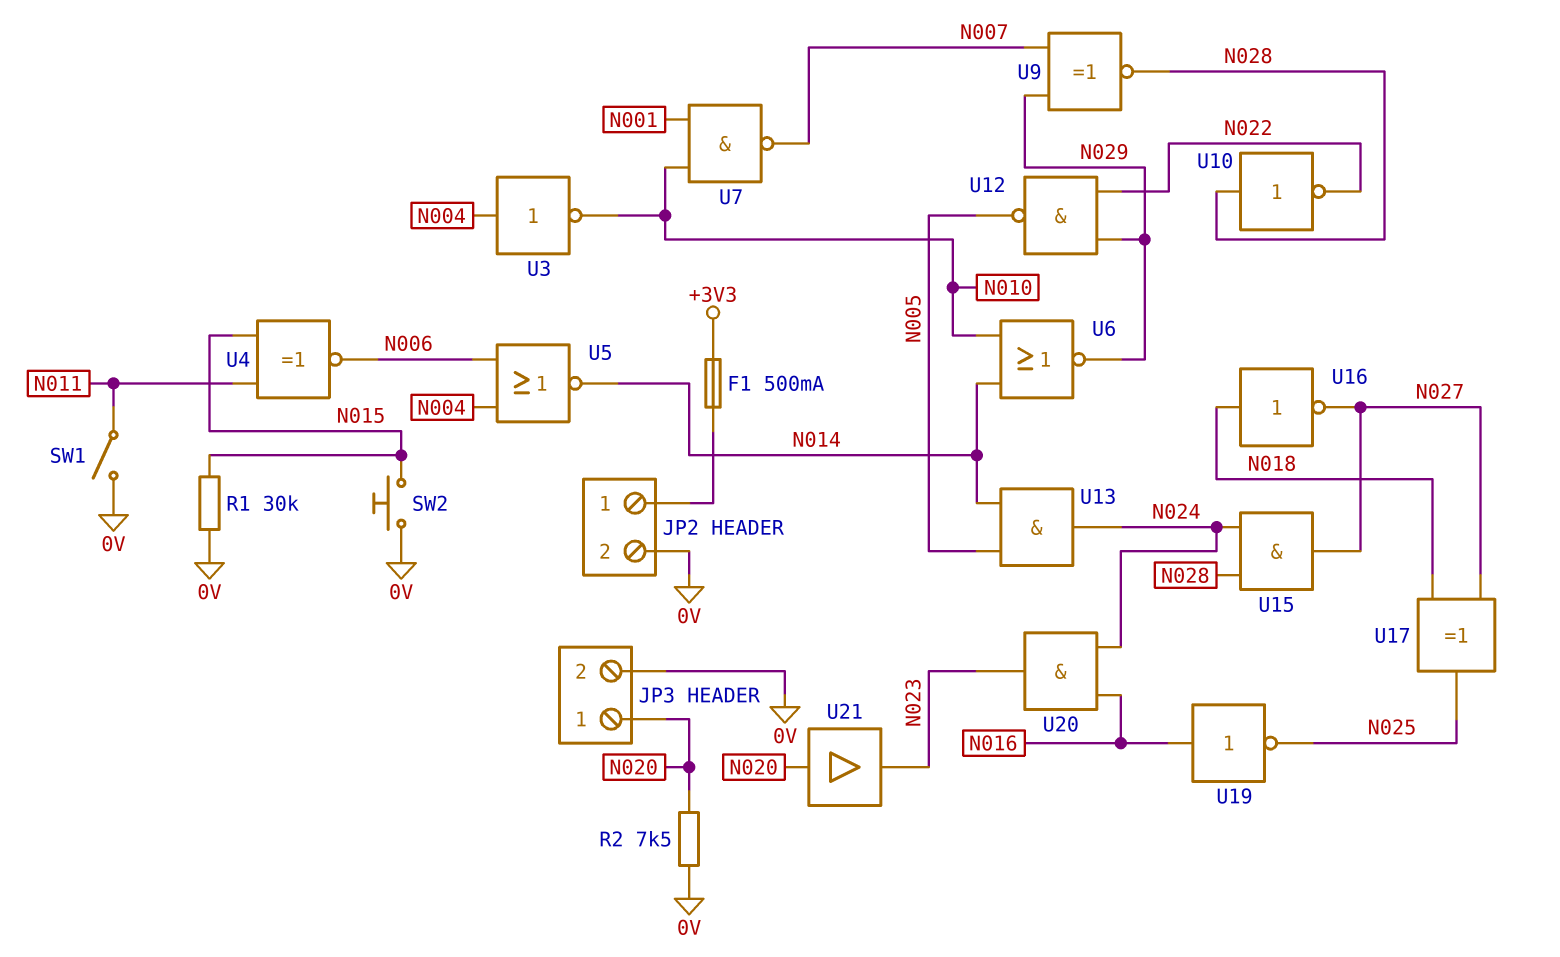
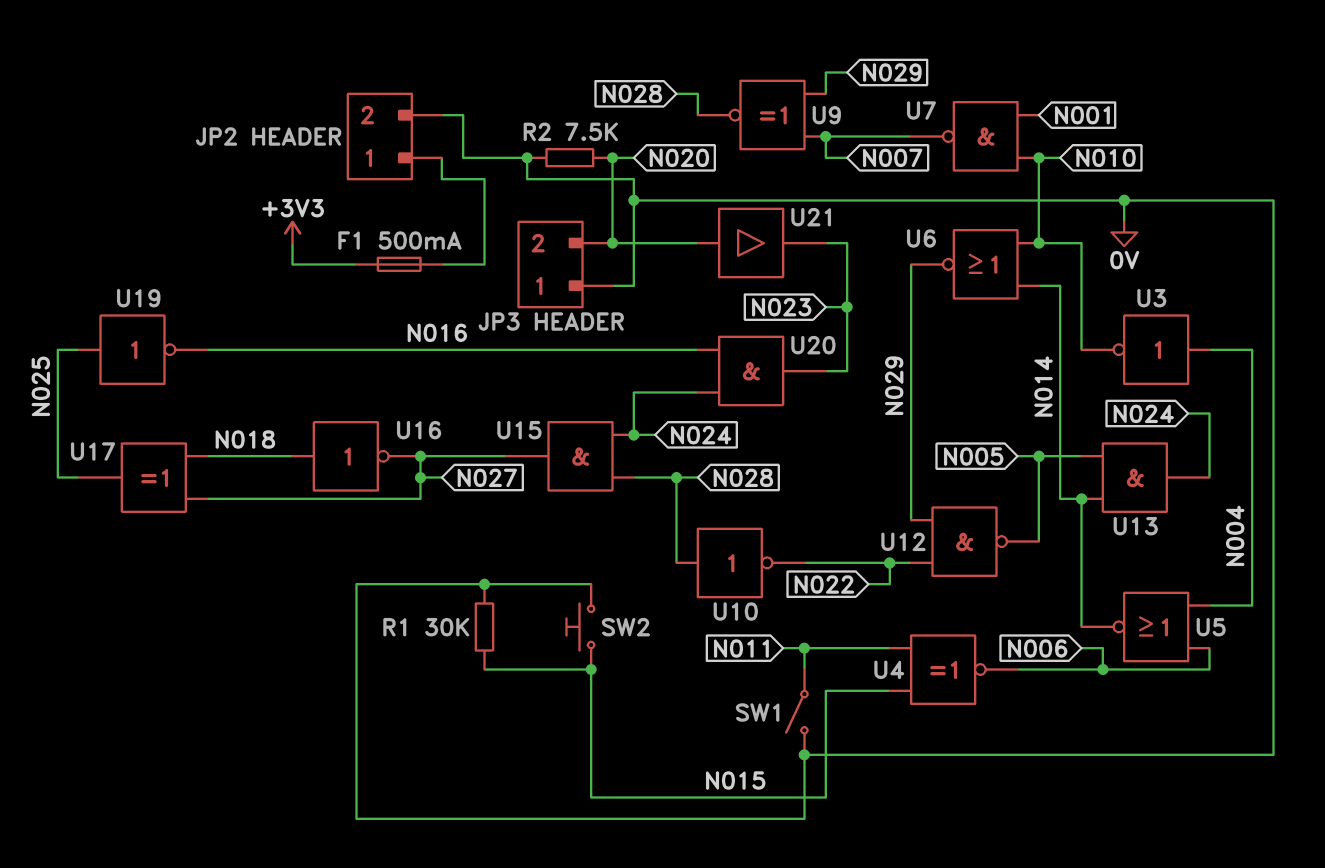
JP3 pin 1: N020 -> 0V
JP3 pin 2: 0V -> N020
U19: NOT (in N016, out N025) -> NOT (in N025, out N016)

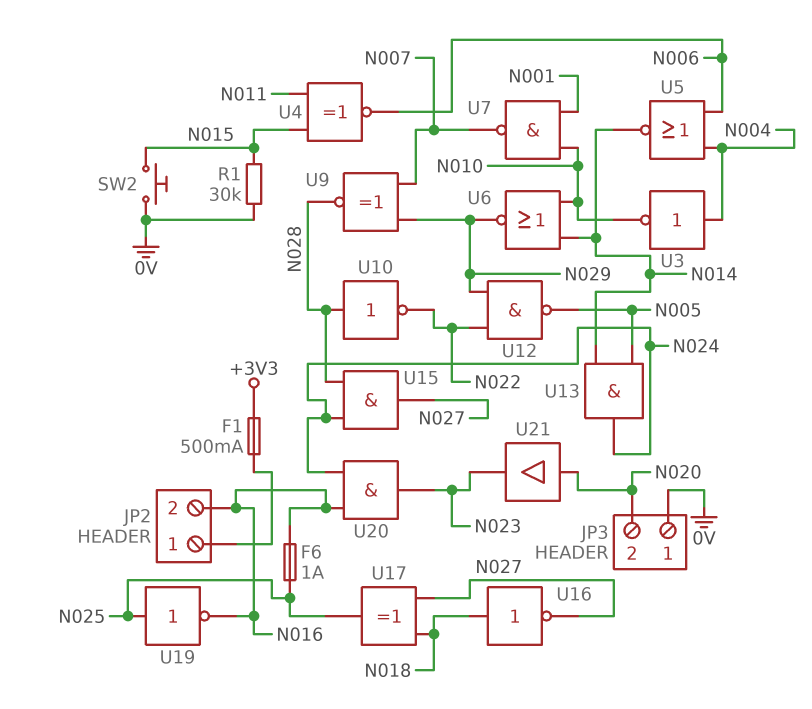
F6: none -> 1A (N016, N025)
JP2 pin 2: 0V -> N016
R2: 7.5k (0V, N020) -> none
SW1: switch (0V, N011) -> none

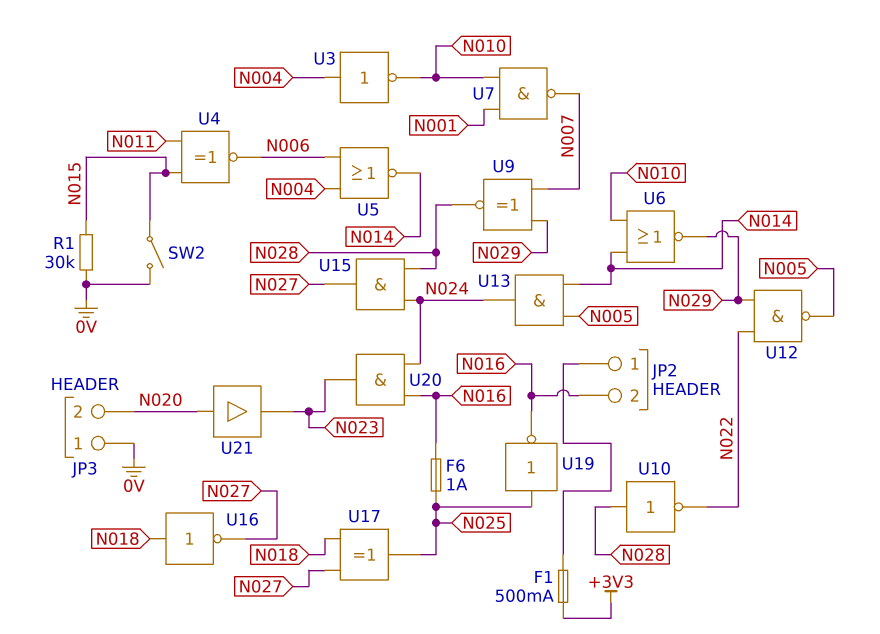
SW2: button (0V, N015) -> switch (0V, N015)

